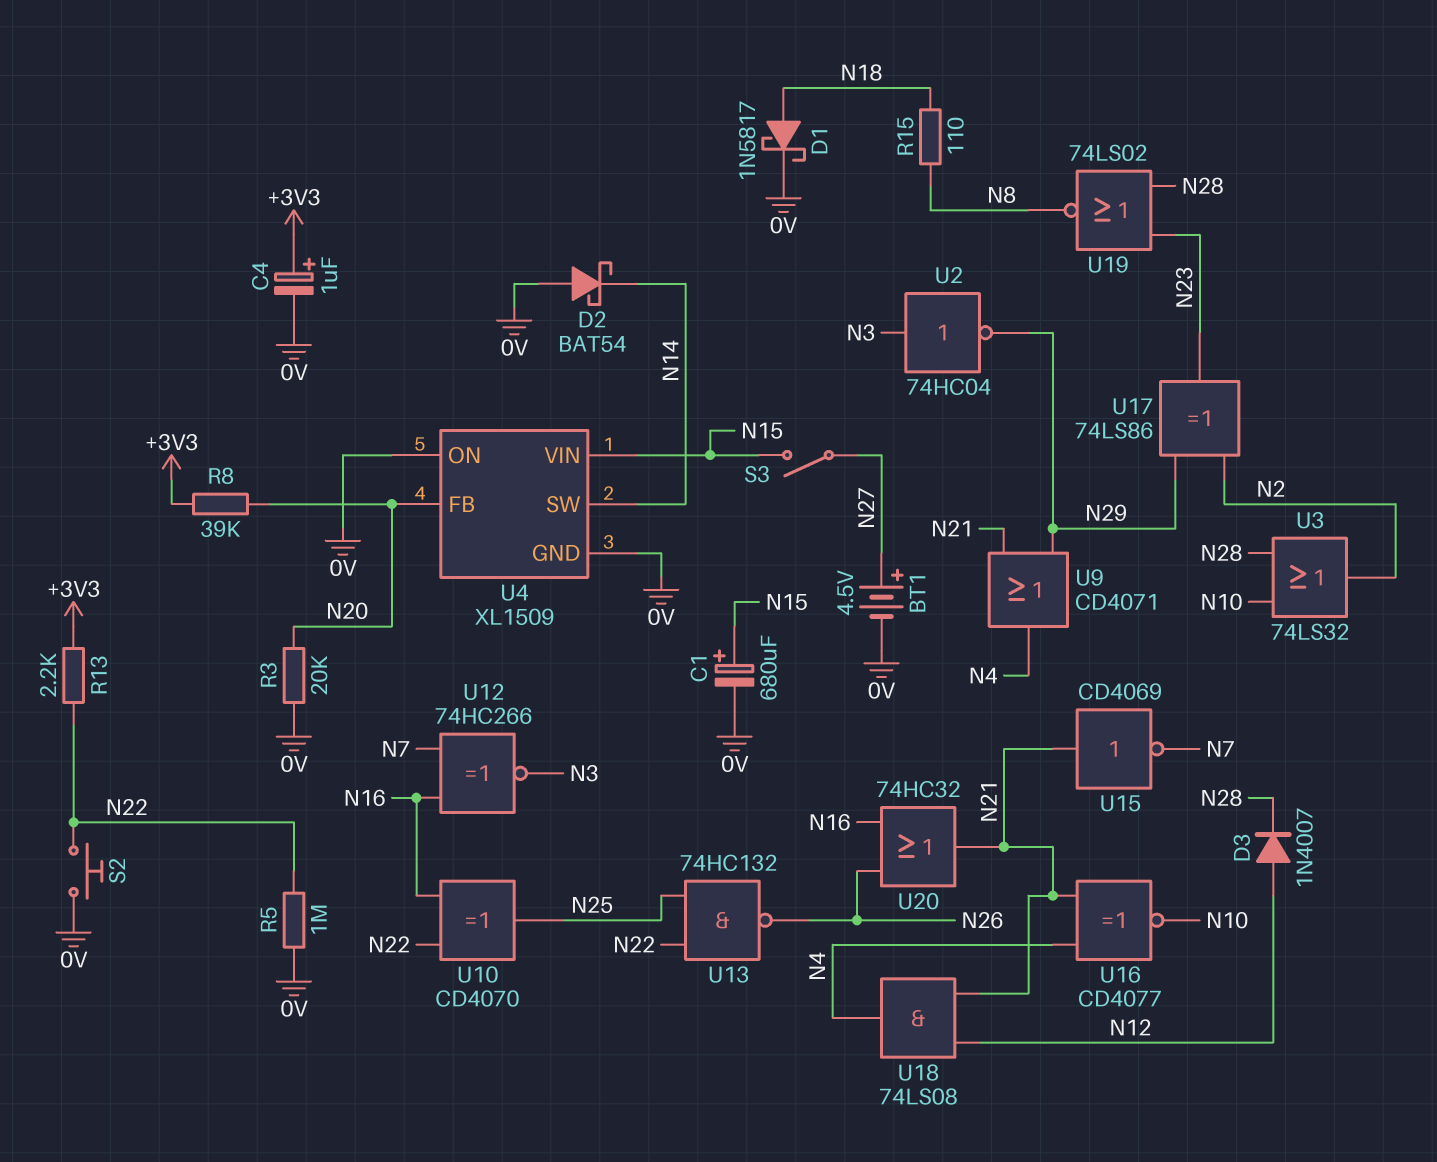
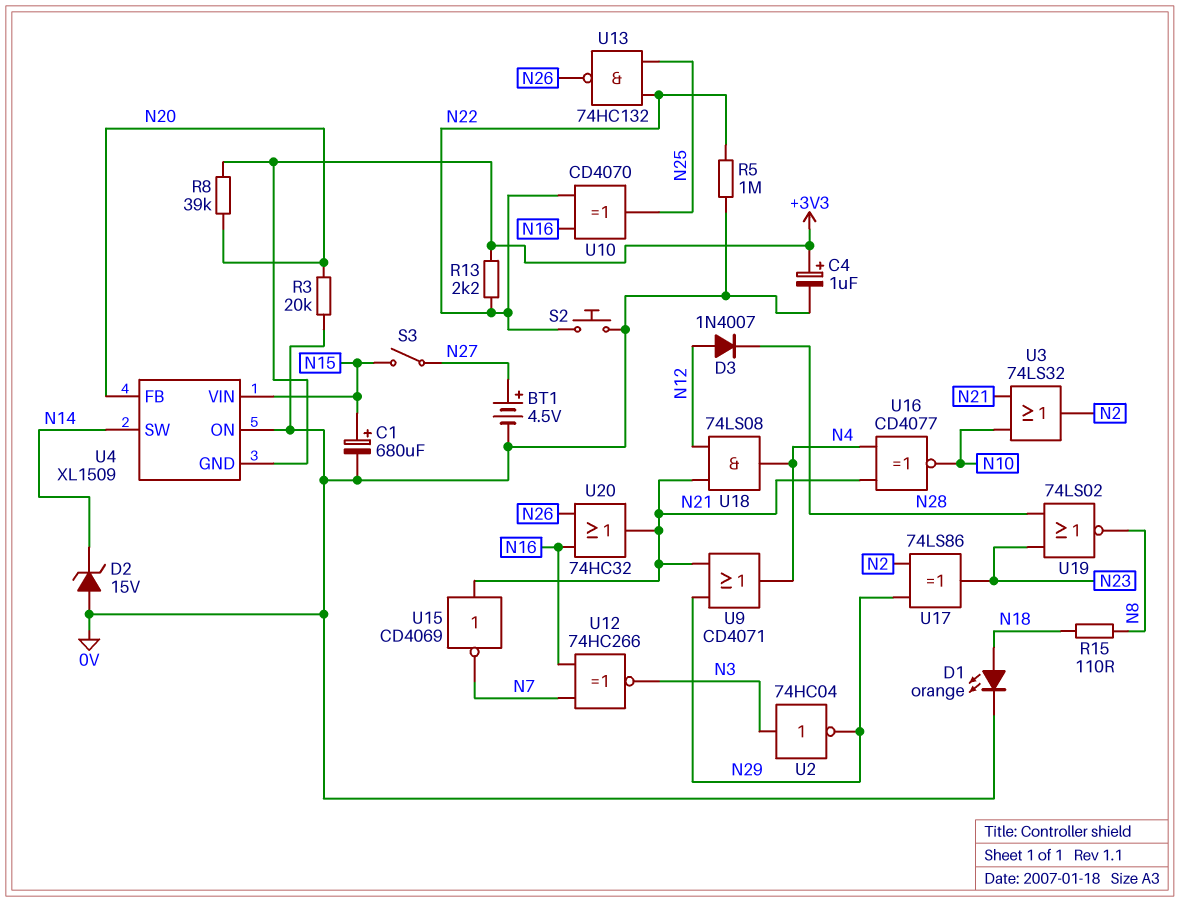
D1: schottky 1N5817 (A N18, K 0V) -> LED orange (A N18, K 0V)
D2: schottky BAT54 (A 0V, K N14) -> zener 15V (A 0V, K N14)
U3: OR 74LS32 (in N10, in N28, out N2) -> OR 74LS32 (in N10, in N21, out N2)
U4 pin GND: 0V -> +3V3

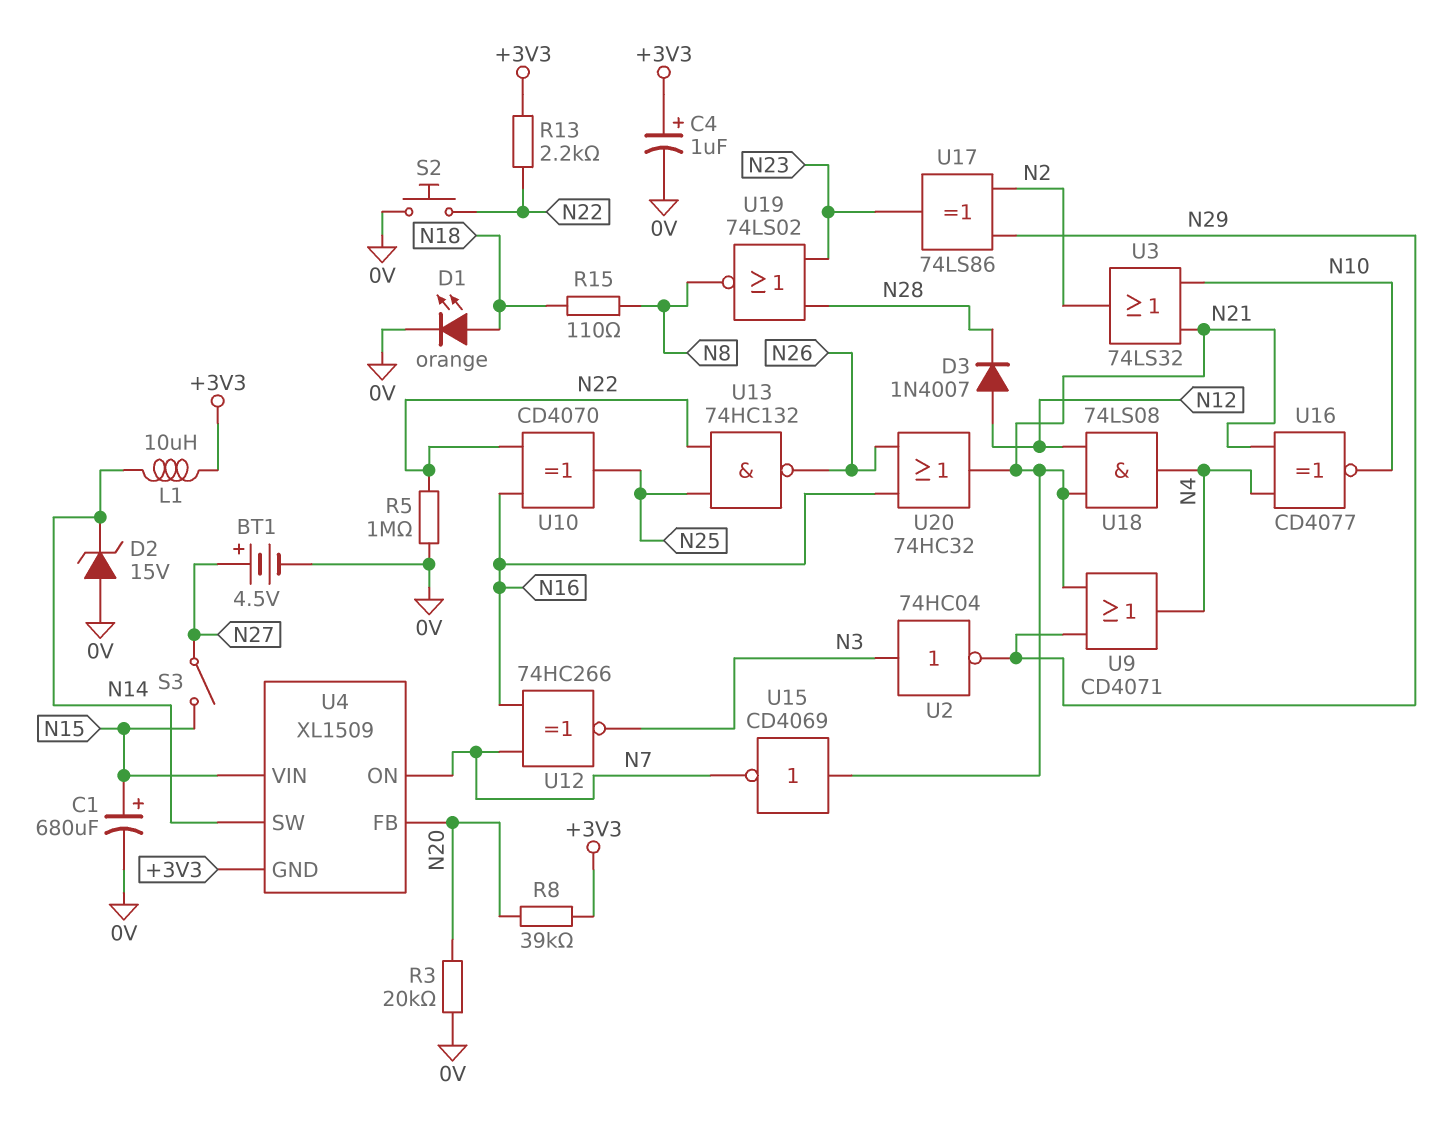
L1: none -> 10uH (+3V3, N14)
U4 pin ON: 0V -> N7

